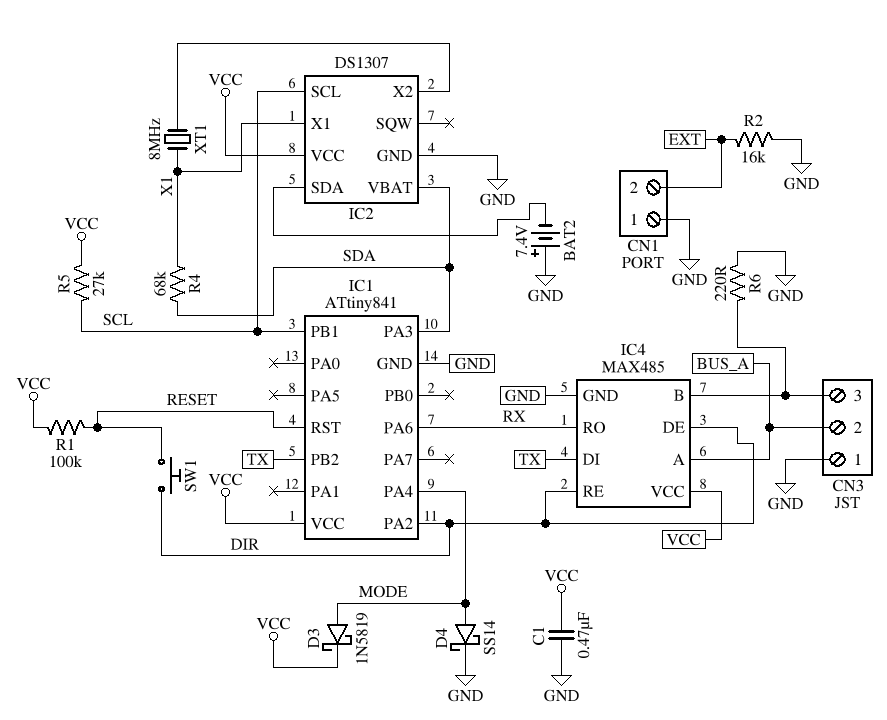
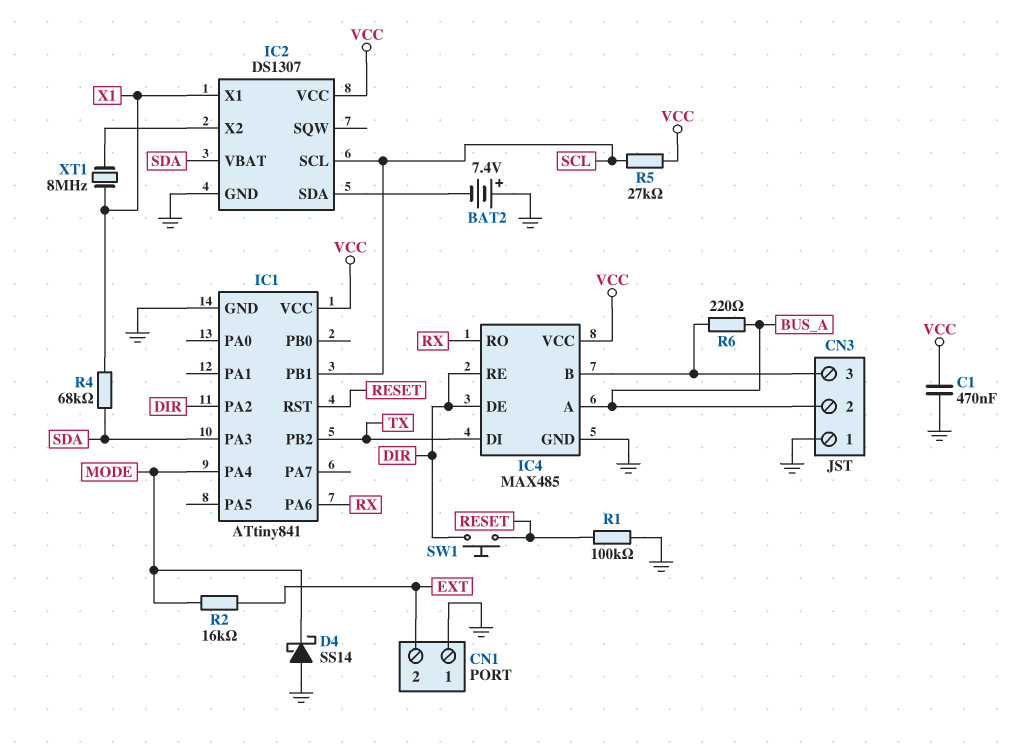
D3: schottky 1N5819 (A MODE, K VCC) -> none
D4: schottky SS14 (A MODE, K GND) -> schottky SS14 (A GND, K MODE)
R1: 100k (RESET, VCC) -> 100k (GND, RESET)
R2: 16k (EXT, GND) -> 16k (EXT, MODE)
R6: 220 (CN3/3, GND) -> 220 (BUS_A, CN3/3)

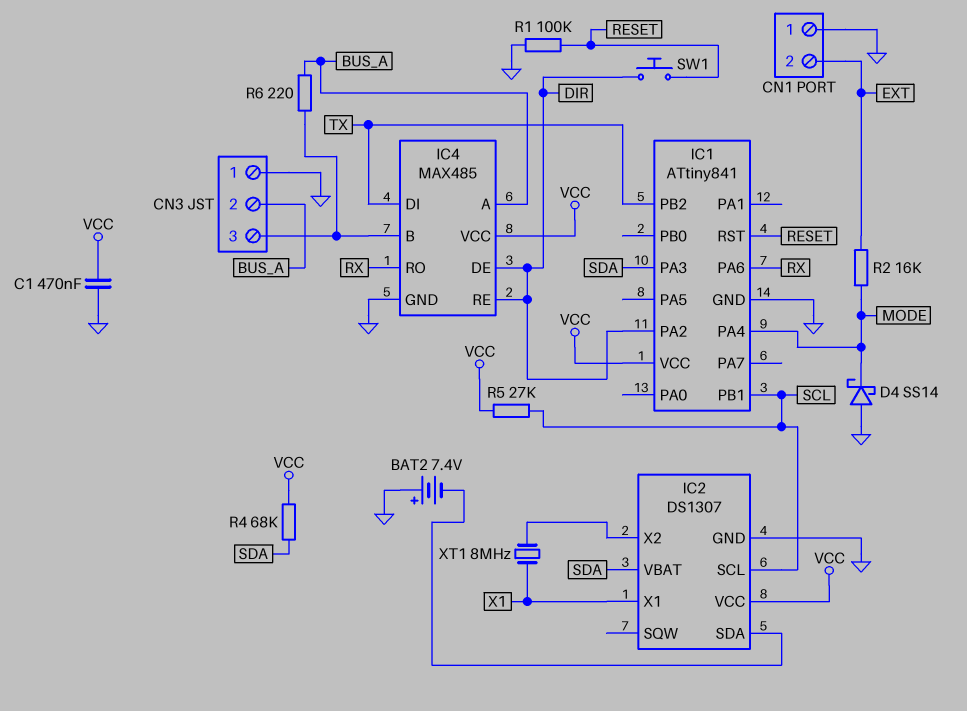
R4: 68k (SDA, X1) -> 68k (SDA, VCC)

